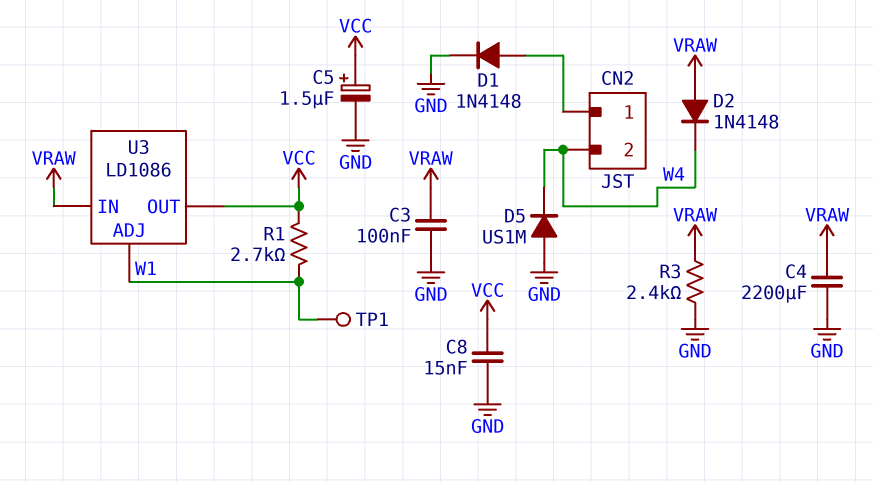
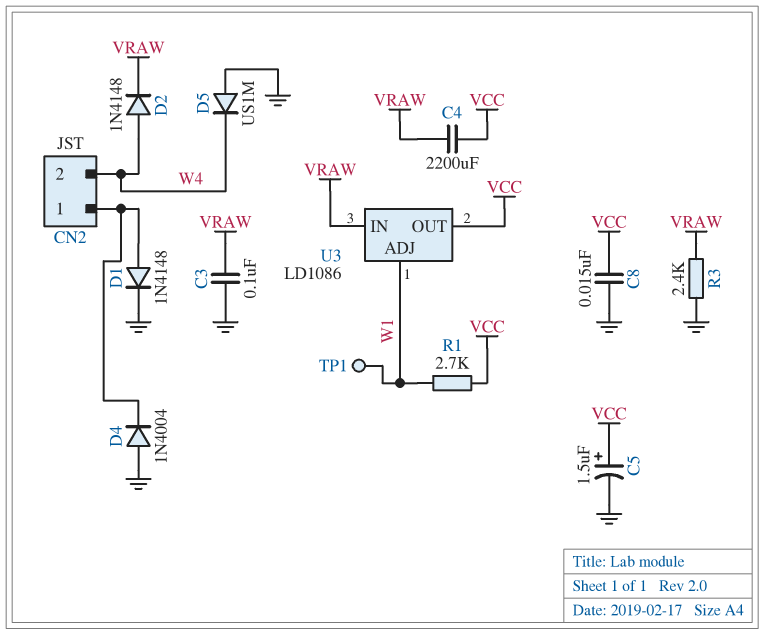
C4: 2200uF (GND, VRAW) -> 2200uF (VCC, VRAW)
D2: diode 1N4148 (A VRAW, K W4) -> diode 1N4148 (A W4, K VRAW)
D4: none -> diode 1N4004 (A GND, K CN2/1)

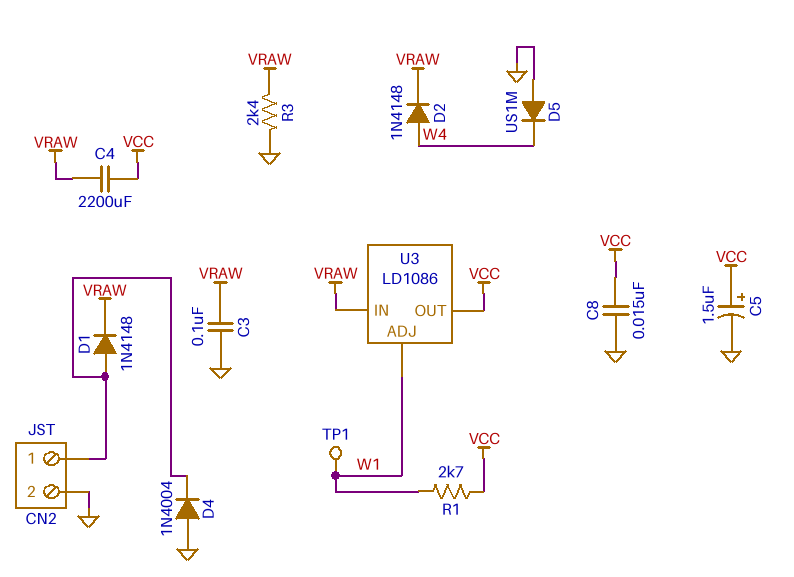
CN2 pin 2: W4 -> GND
D1: diode 1N4148 (A CN2/1, K GND) -> diode 1N4148 (A CN2/1, K VRAW)

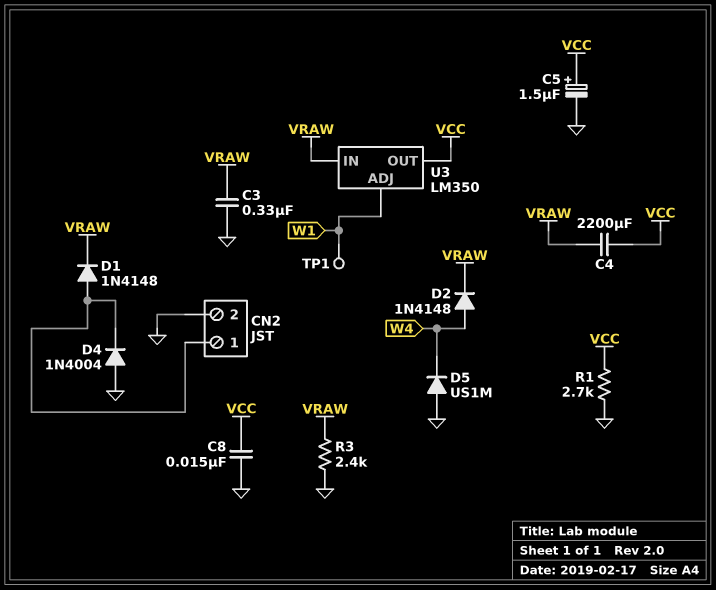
C3: 100nF (GND, VRAW) -> 330nF (GND, VRAW)
R1: 2.7k (VCC, W1) -> 2.7k (GND, VCC)
U3: LD1086 -> LM350

